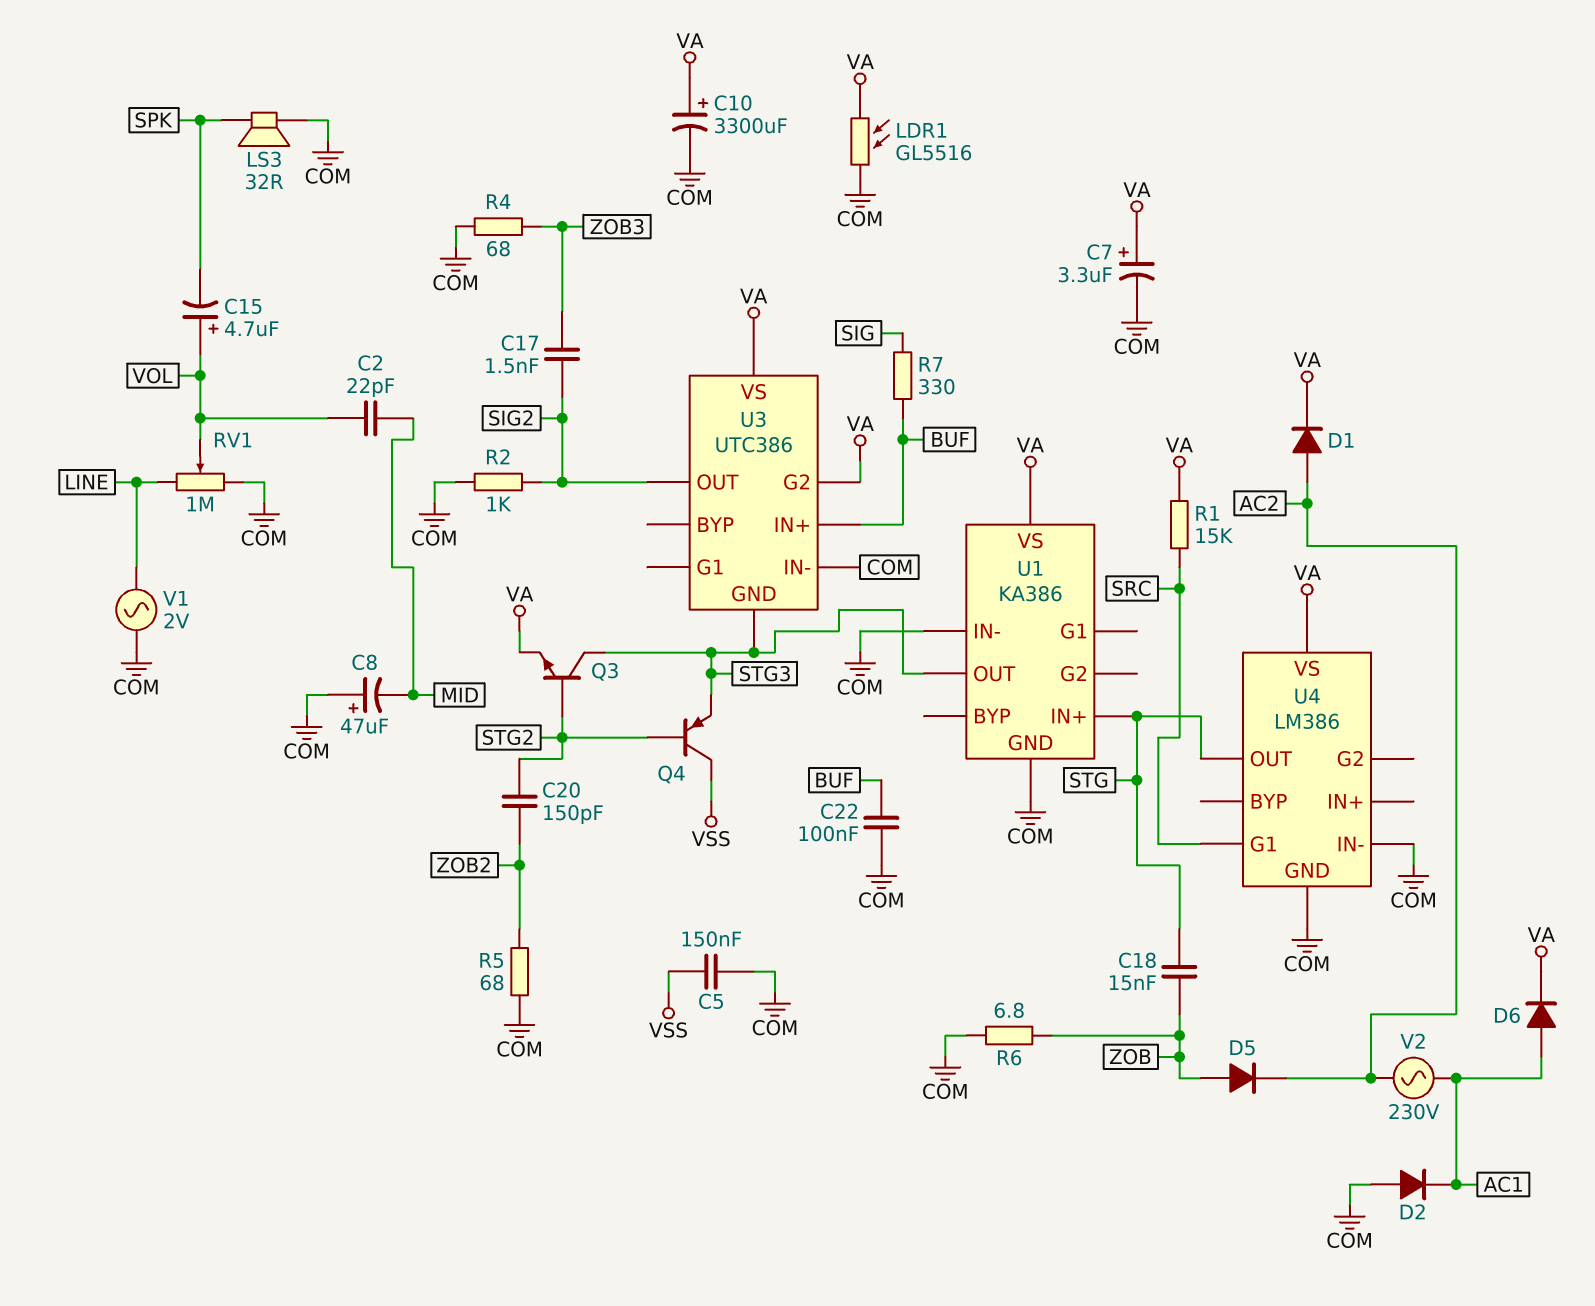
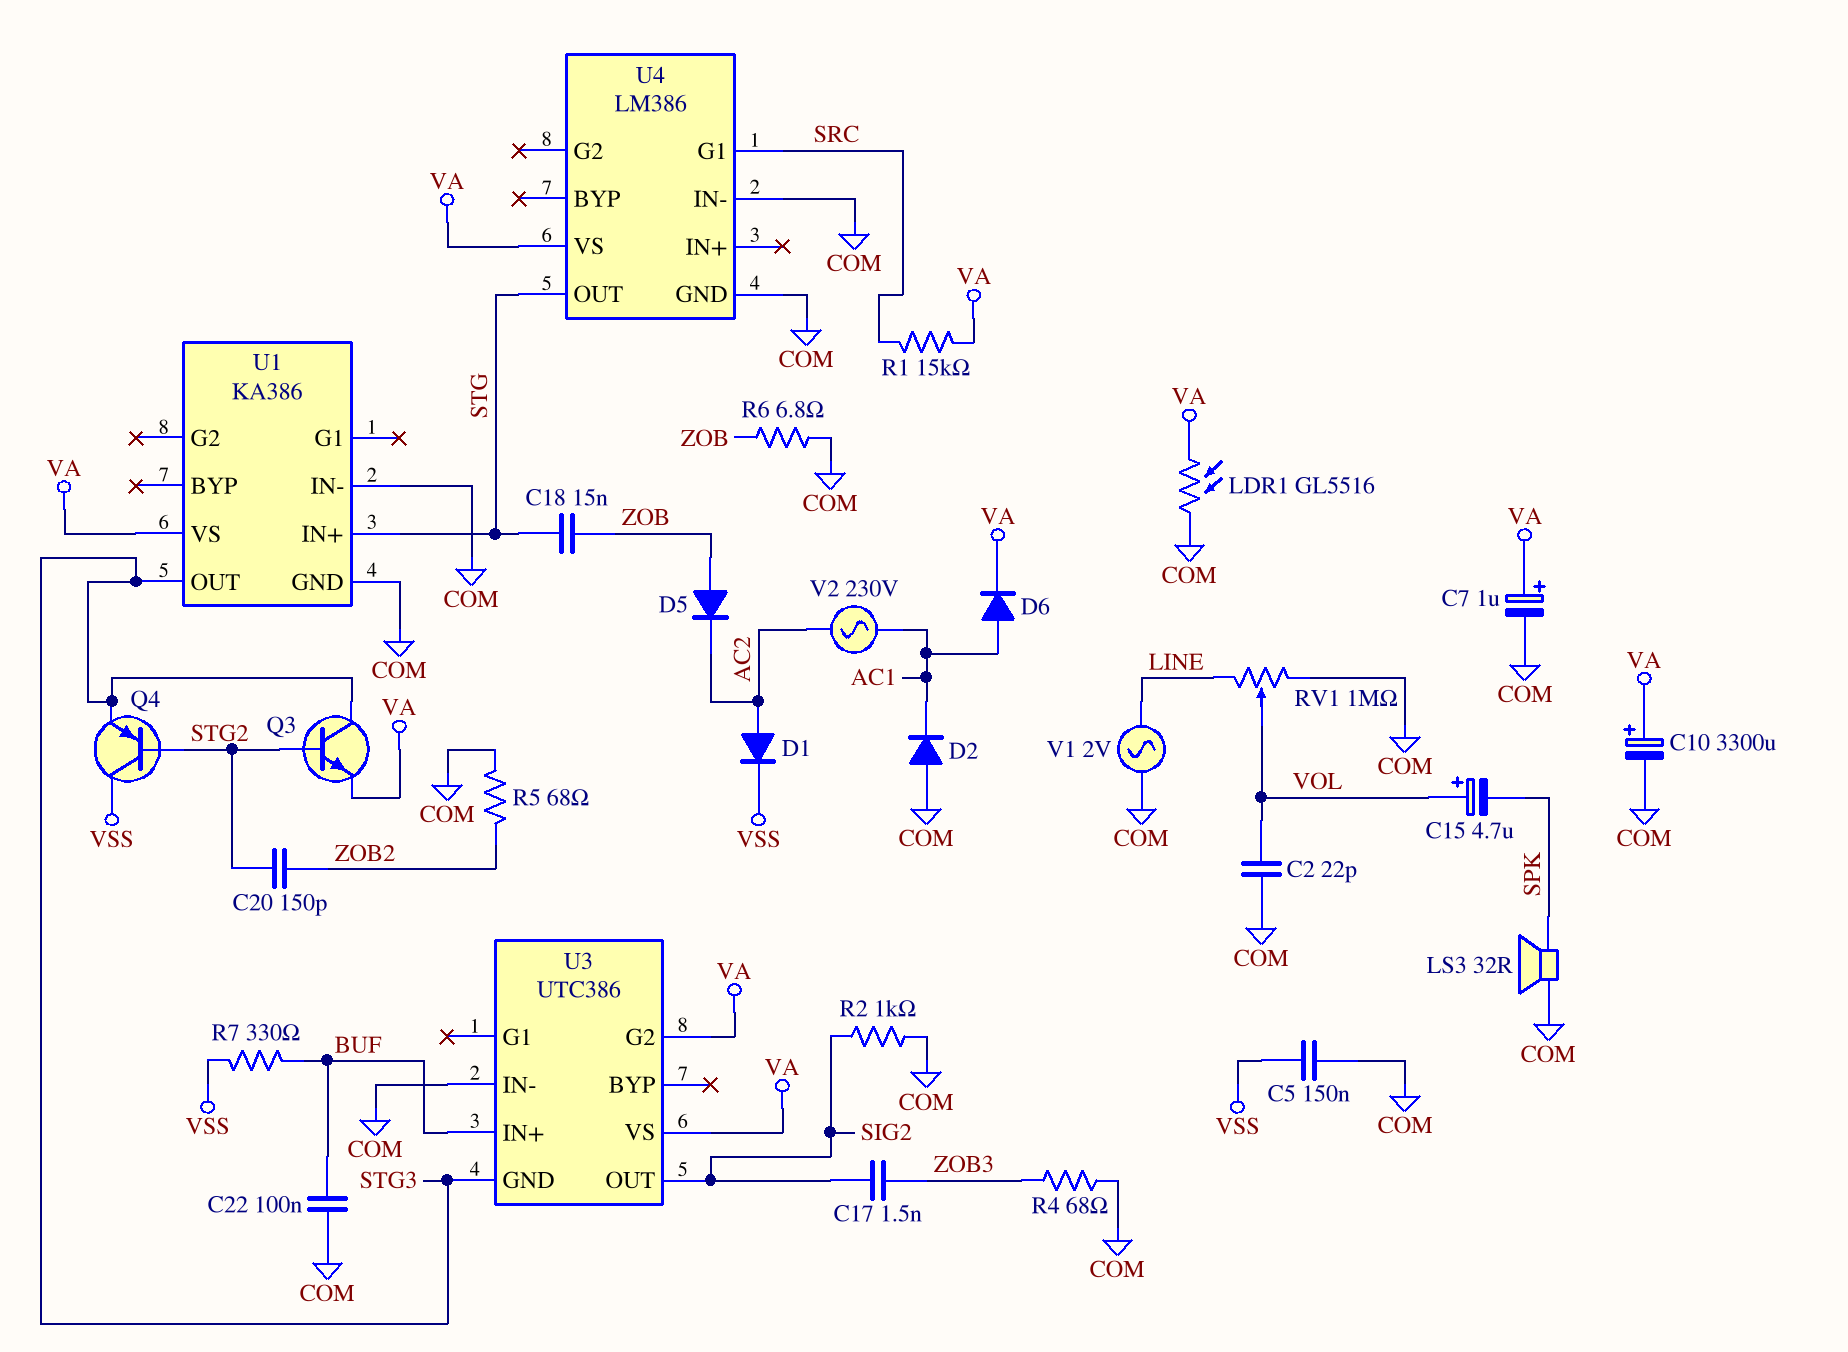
C2: 22pF (MID, VOL) -> 22pF (COM, VOL)
C7: 3.3uF (plus VA, minus COM) -> 1uF (plus VA, minus COM)
C8: 47uF (plus COM, minus MID) -> none
D1: diode (A AC2, K VA) -> diode (A AC2, K VSS)
R7: 330 (BUF, SIG) -> 330 (BUF, VSS)

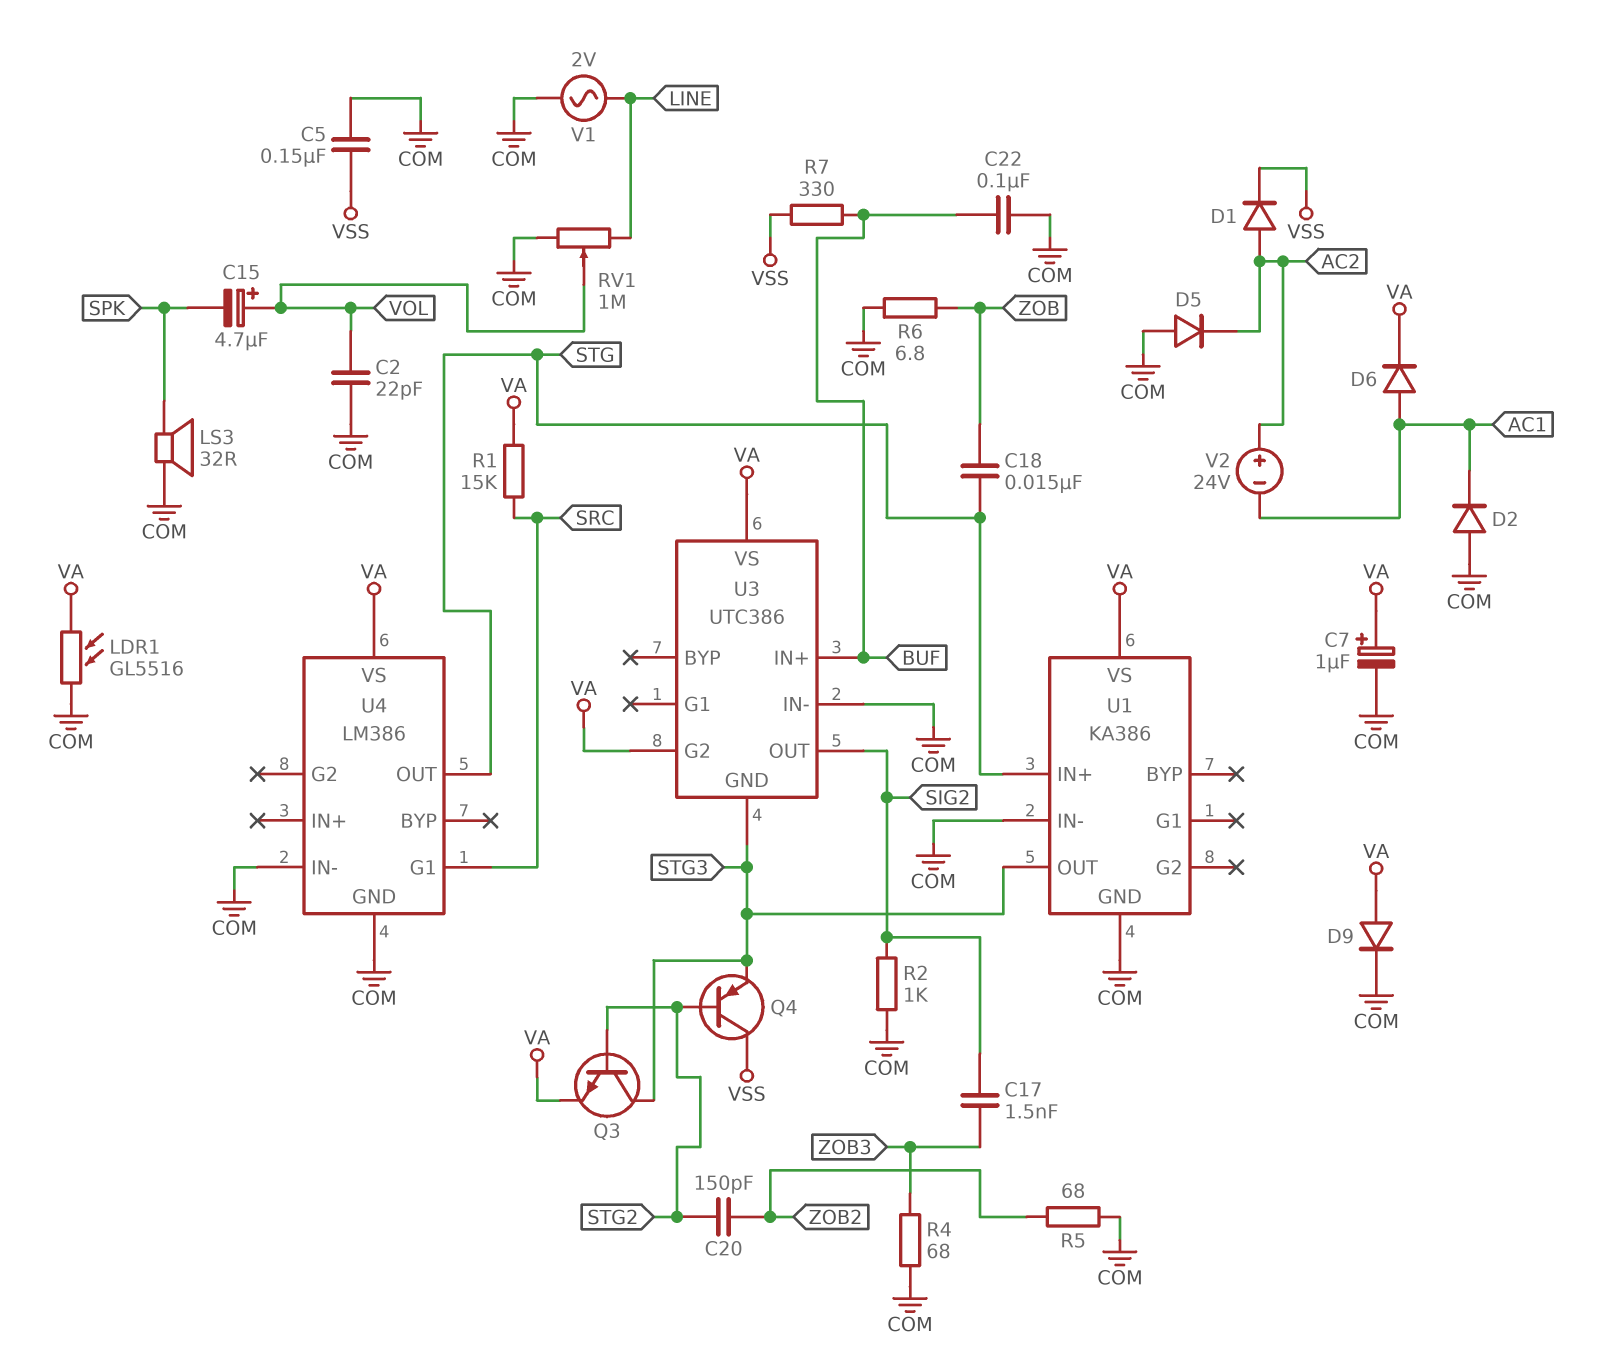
C10: 3300uF (plus VA, minus COM) -> none
D5: diode (A ZOB, K AC2) -> diode (A COM, K AC2)
D9: none -> diode (A VA, K COM)
V2: AC 230V (AC1, AC2) -> 24V (plus AC2, minus AC1)

